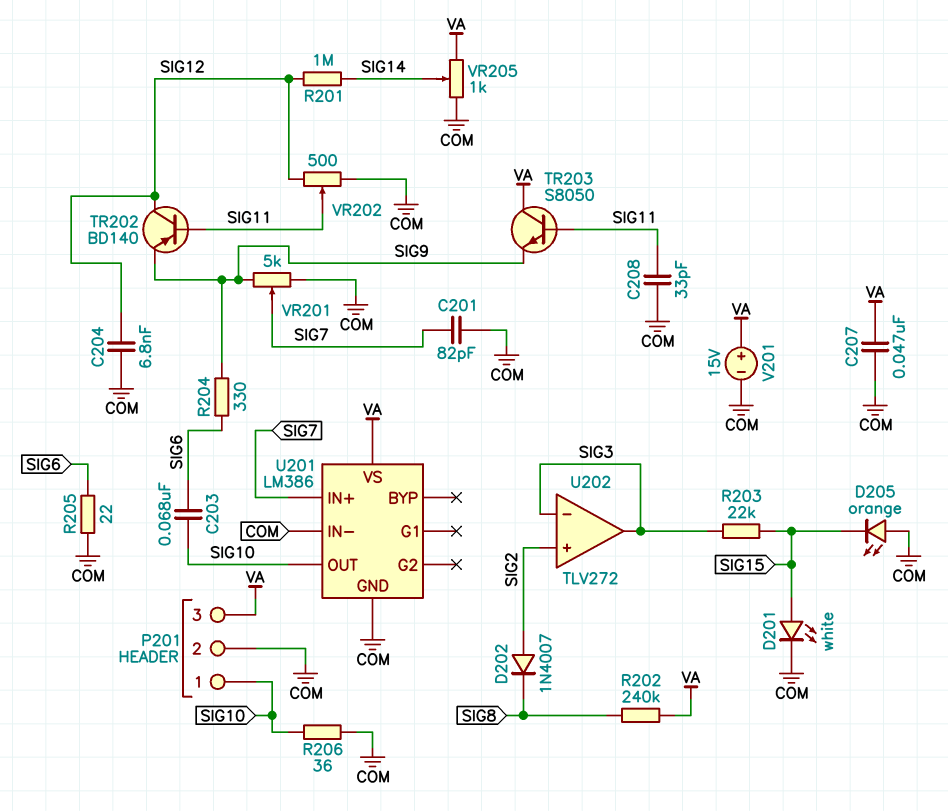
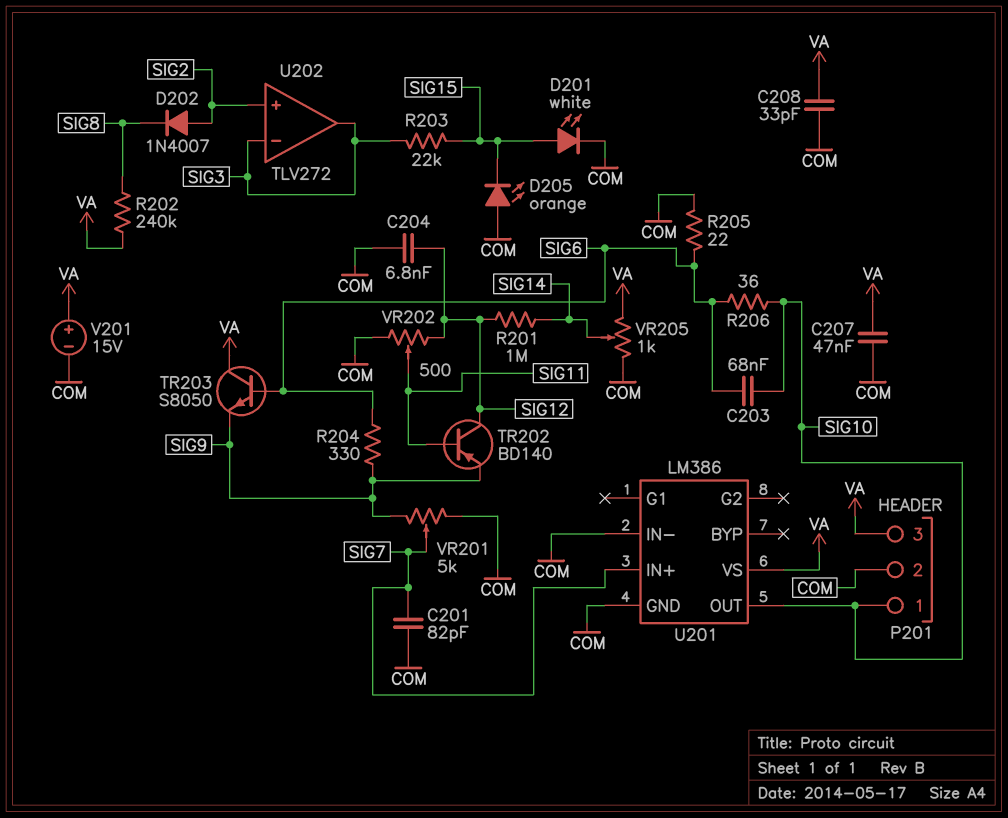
C208: 33pF (COM, SIG11) -> 33pF (COM, VA)
R206: 36 (COM, SIG10) -> 36 (SIG6, SIG10)
TR203: NPN S8050 (B SIG11, C VA, E SIG9) -> NPN S8050 (B SIG6, C VA, E SIG9)

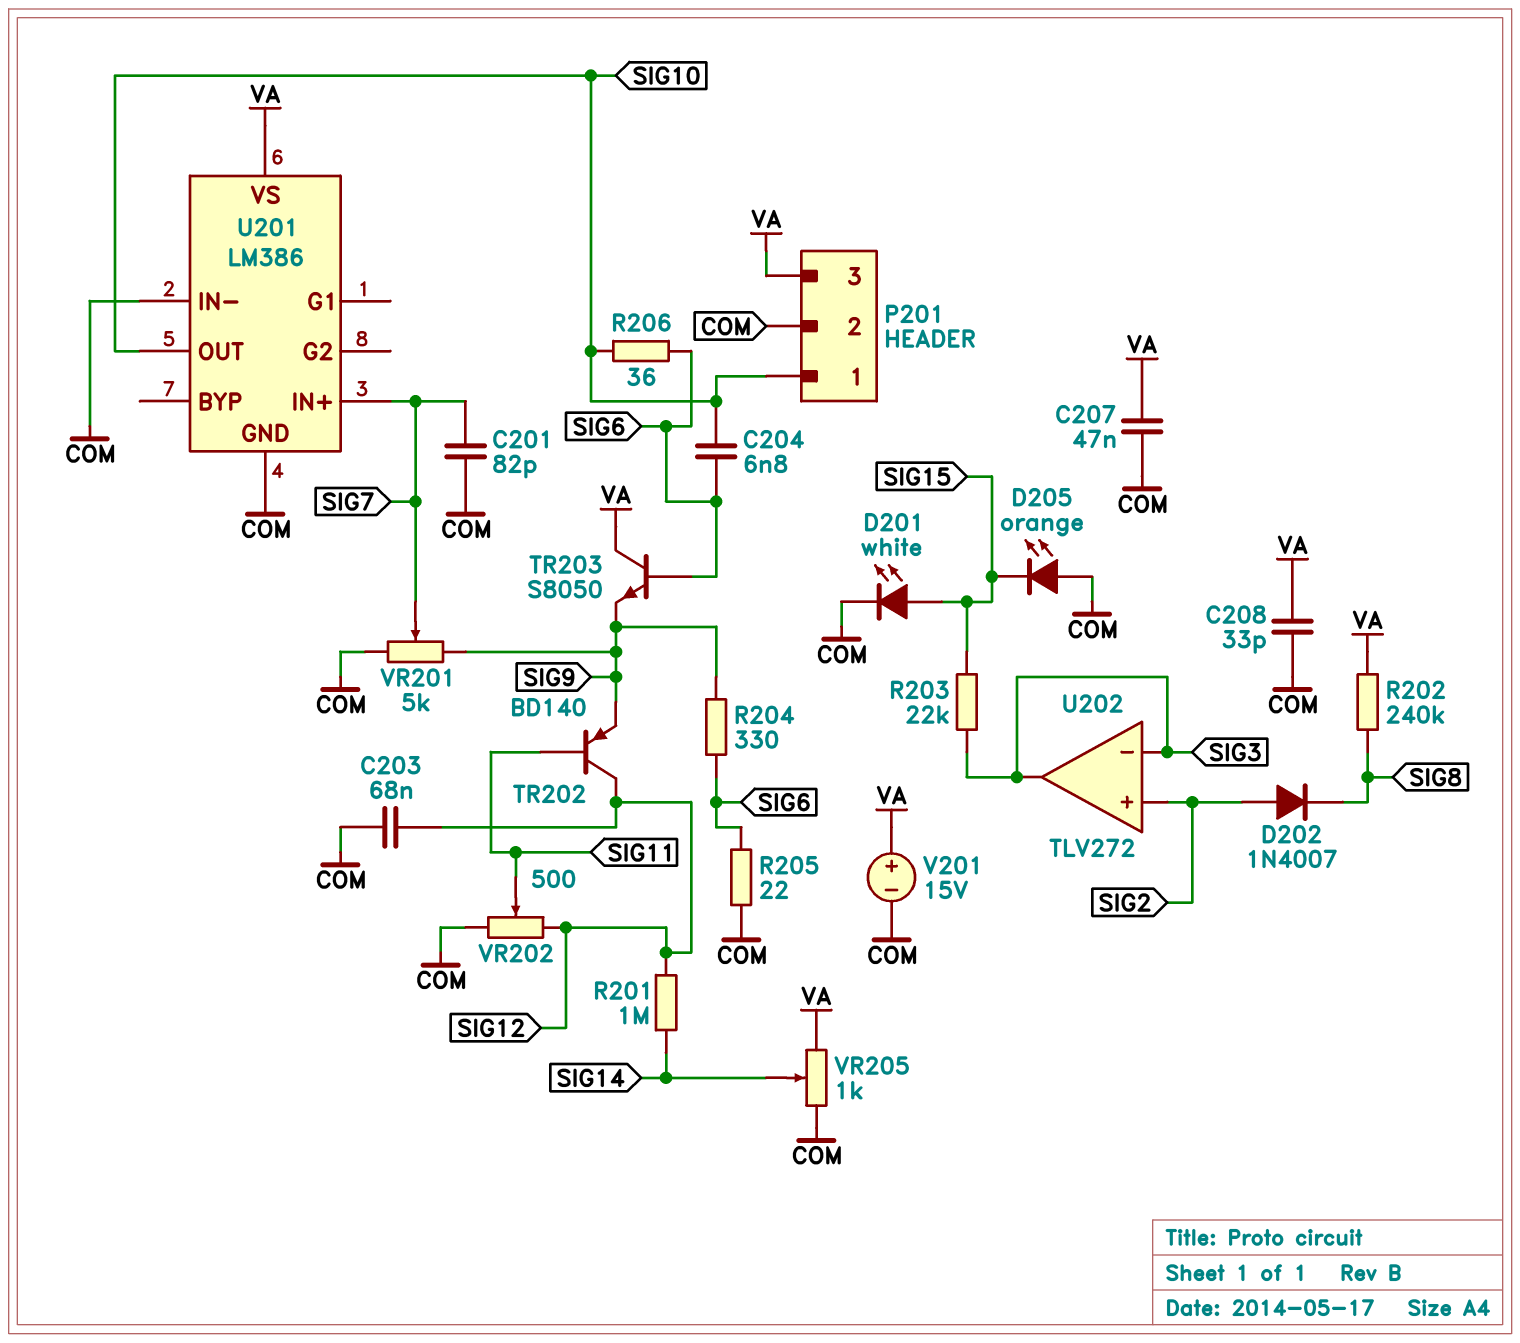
C203: 68nF (SIG6, SIG10) -> 68nF (COM, SIG12)
C204: 6.8nF (COM, SIG12) -> 6.8nF (SIG6, SIG10)

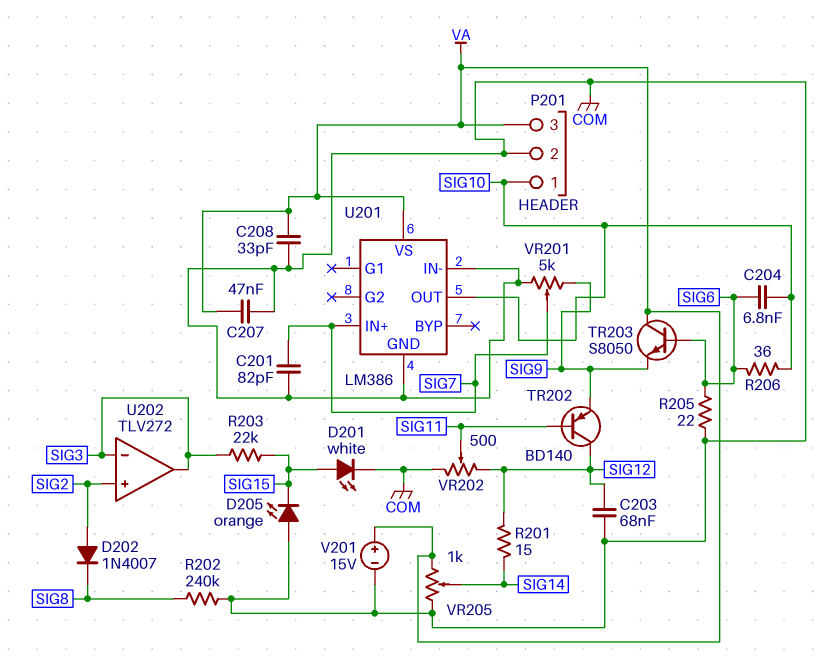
R201: 1M (SIG12, SIG14) -> 15 (SIG12, SIG14)
R202: 240k (SIG8, VA) -> 240k (COM, SIG8)
R204: 330 (SIG6, SIG9) -> none

